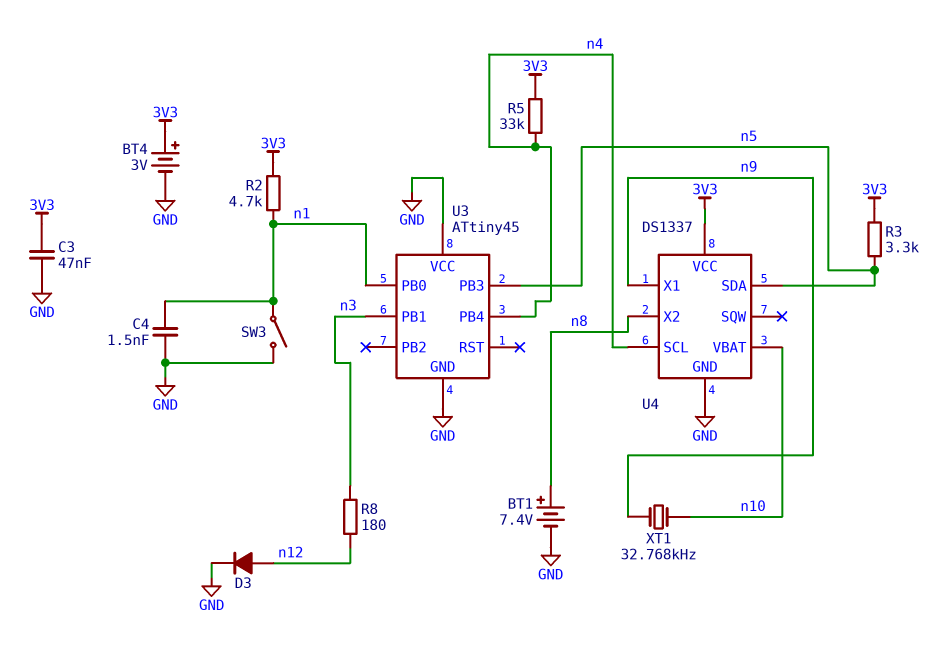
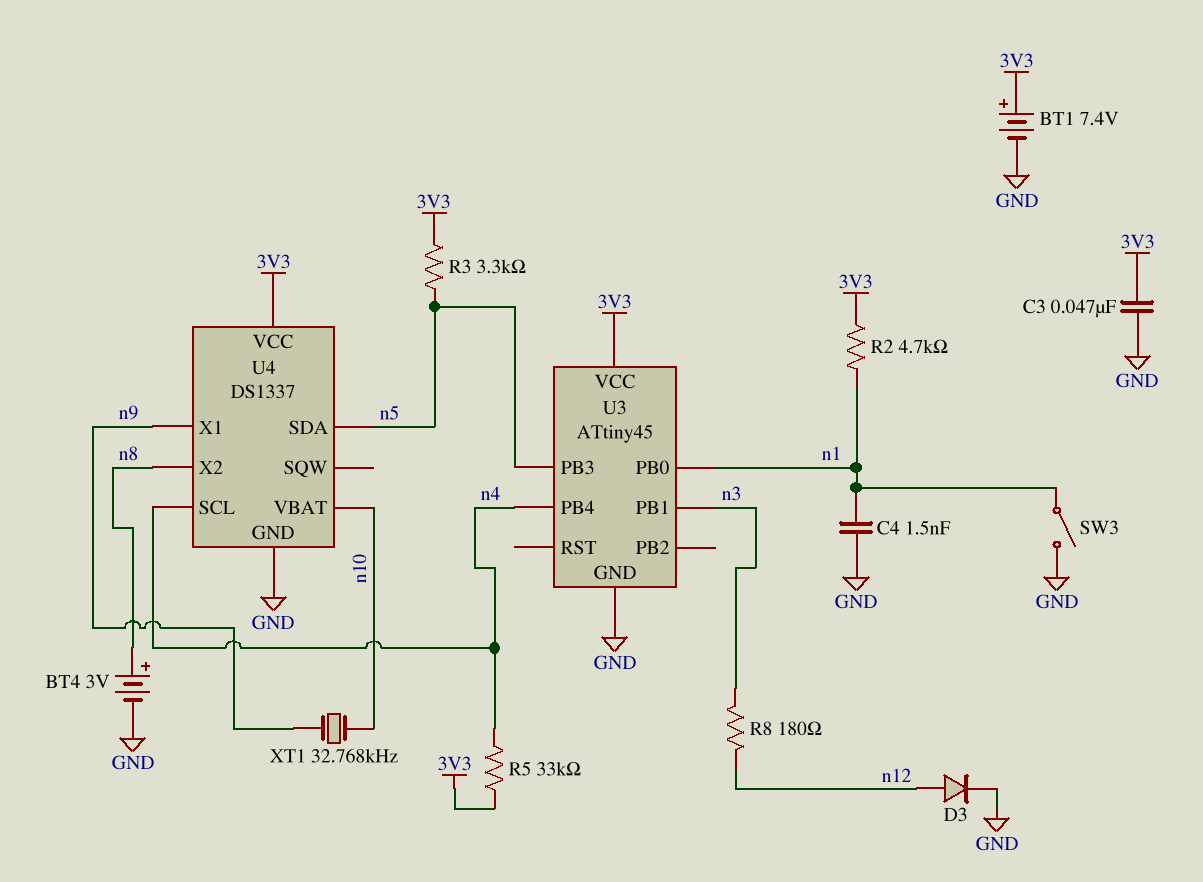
BT1: 7.4V (plus n8, minus GND) -> 7.4V (plus 3V3, minus GND)
BT4: 3V (plus 3V3, minus GND) -> 3V (plus n8, minus GND)
U3 pin VCC: GND -> 3V3

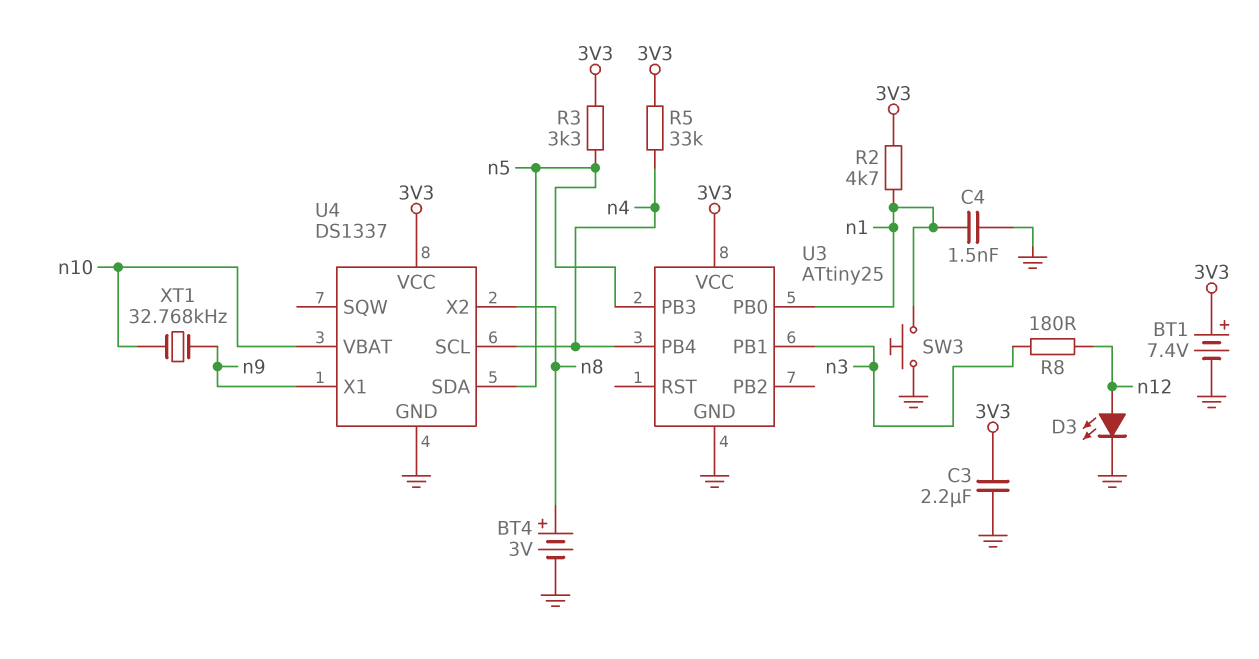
C3: 47nF (3V3, GND) -> 2.2uF (3V3, GND)
D3: diode (A n12, K GND) -> LED (A n12, K GND)
SW3: switch (GND, n1) -> button (GND, n1)
U3: ATtiny45 -> ATtiny25

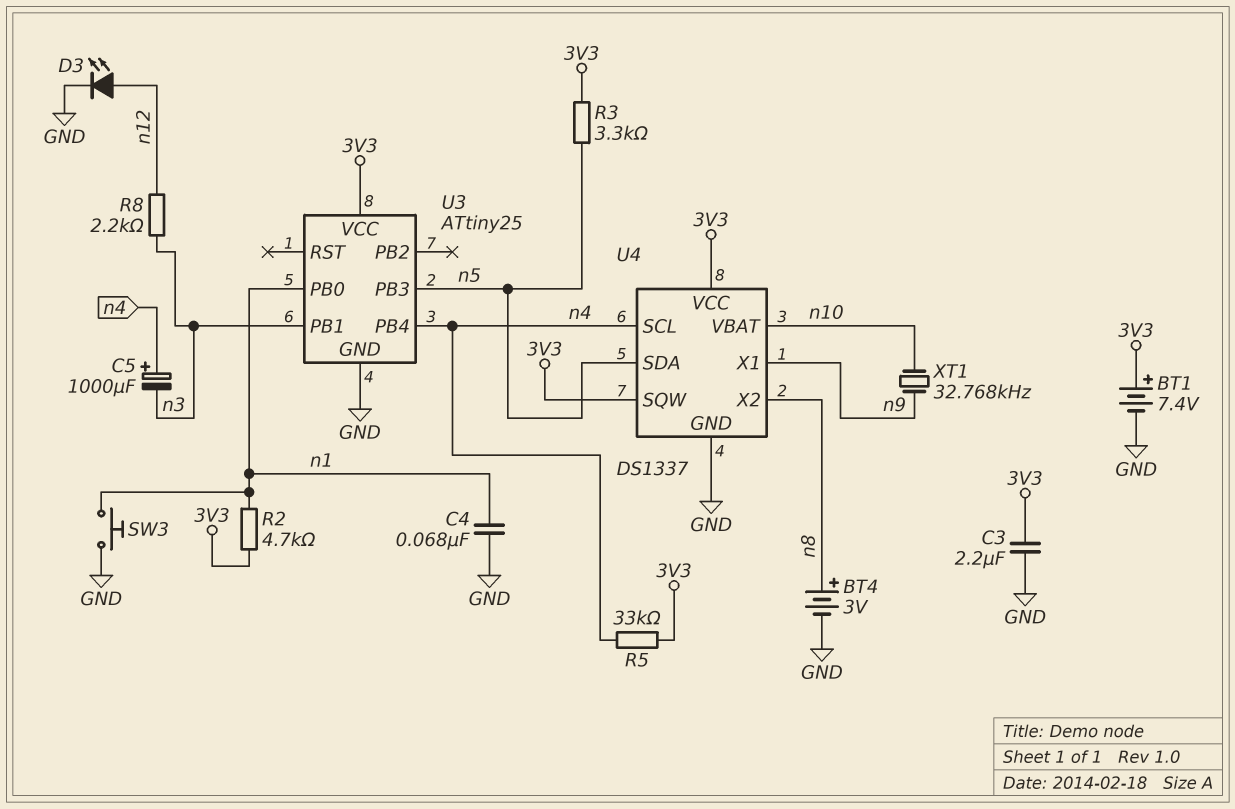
C4: 1.5nF (GND, n1) -> 68nF (GND, n1)
C5: none -> 1000uF (plus n4, minus n3)
R8: 180 (n3, n12) -> 2.2k (n3, n12)
U4 pin SQW: none -> 3V3

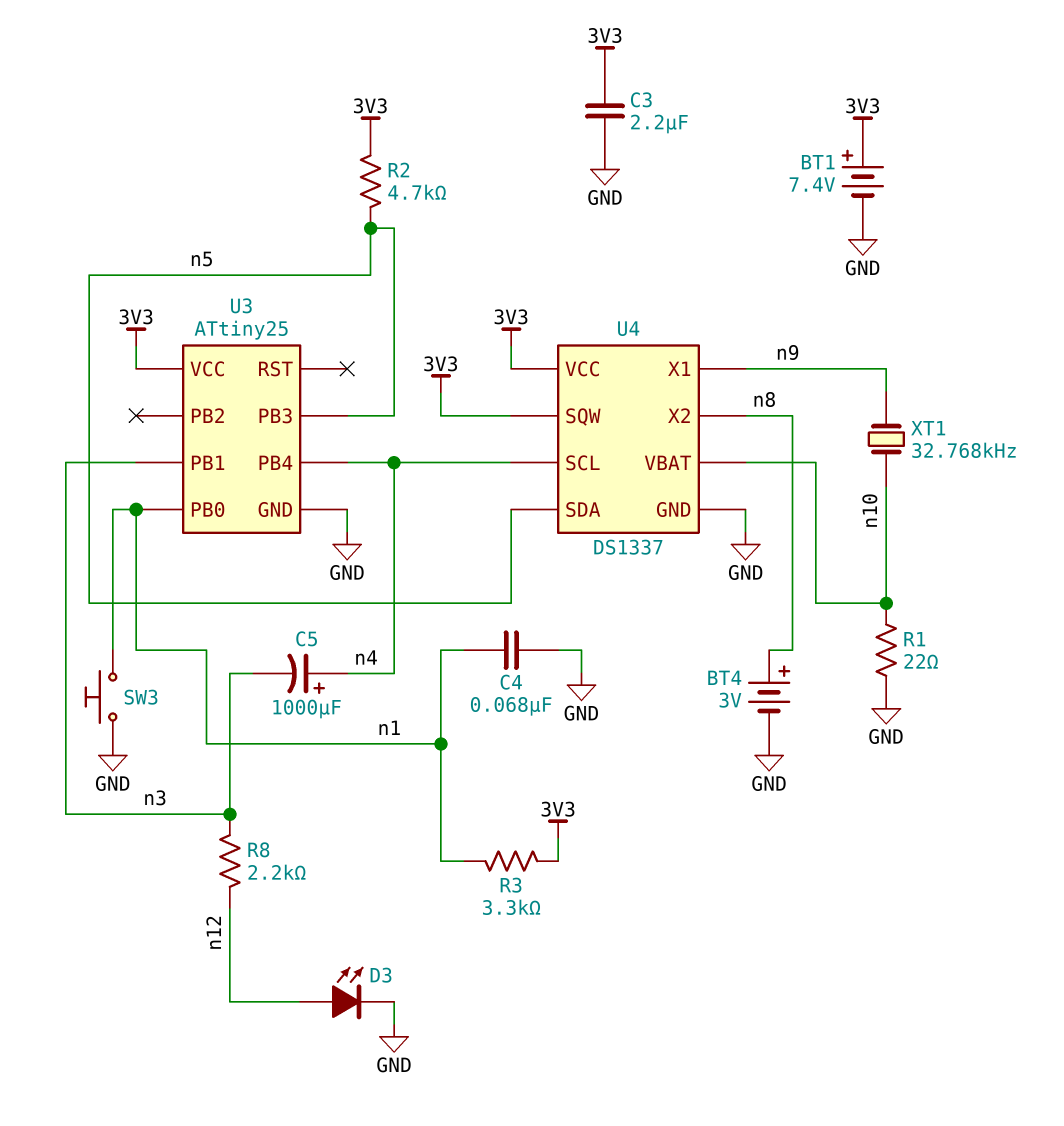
R1: none -> 22 (GND, n10)
R2: 4.7k (3V3, n1) -> 4.7k (3V3, n5)
R3: 3.3k (3V3, n5) -> 3.3k (3V3, n1)
R5: 33k (3V3, n4) -> none

